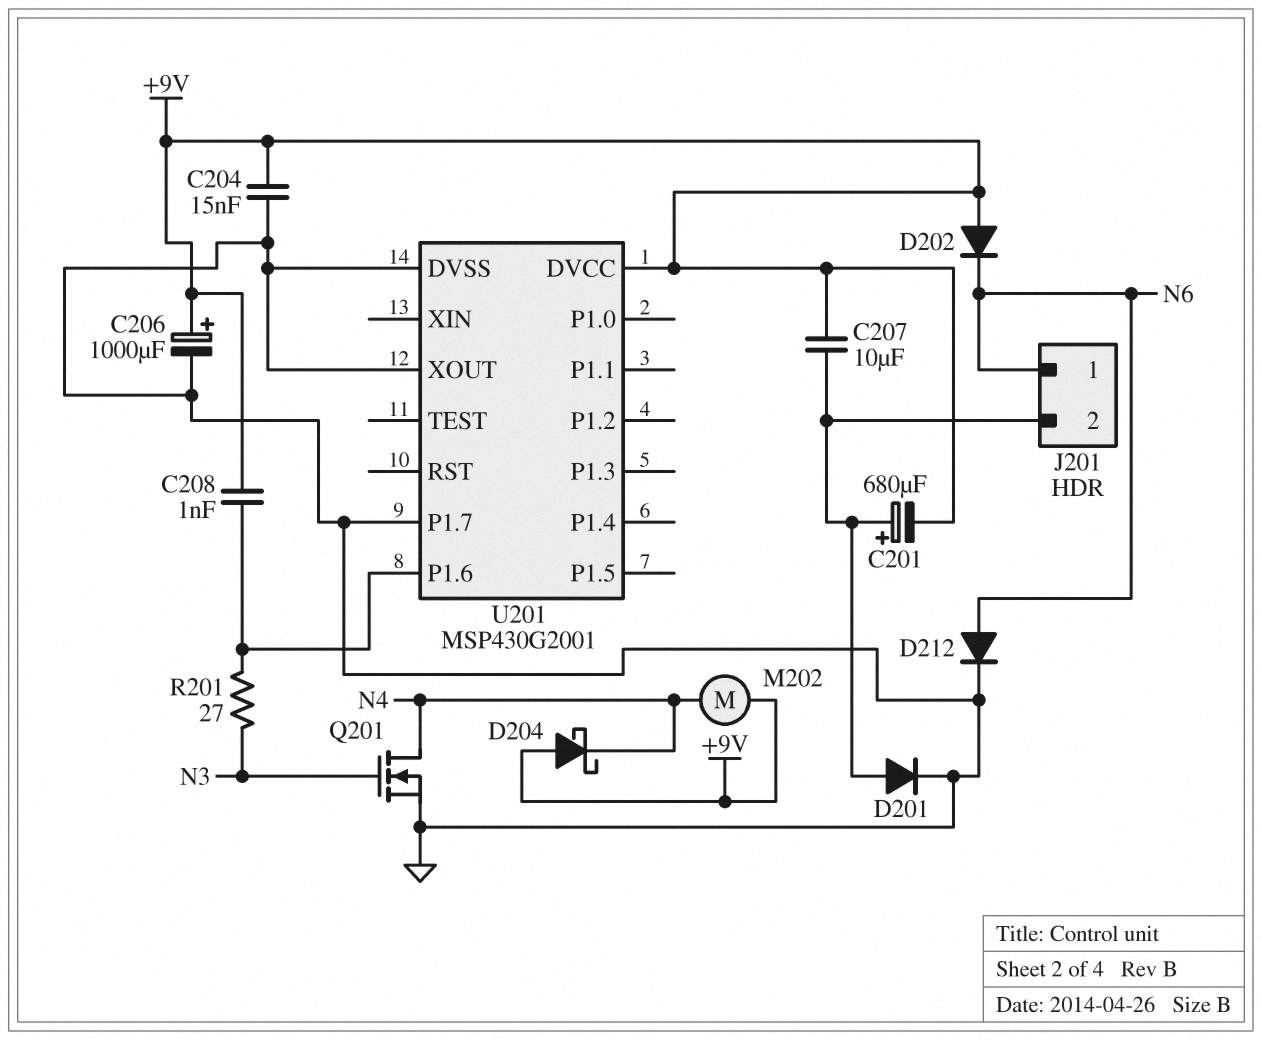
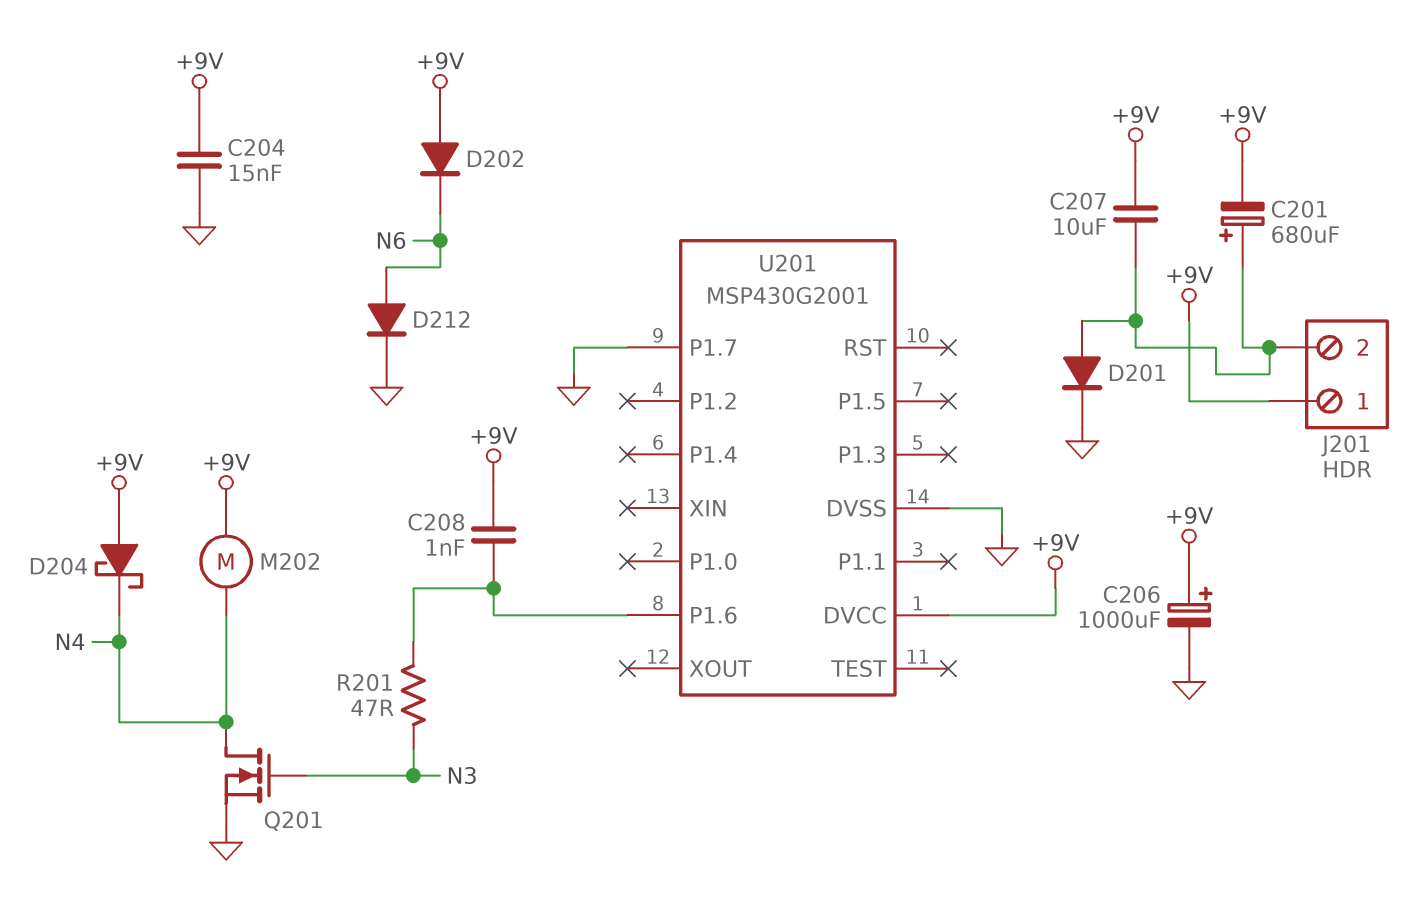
J201 pin 1: N6 -> +9V
R201: 27 (N3, U201/P1.6) -> 47 (N3, U201/P1.6)
U201 pin XOUT: GND -> none

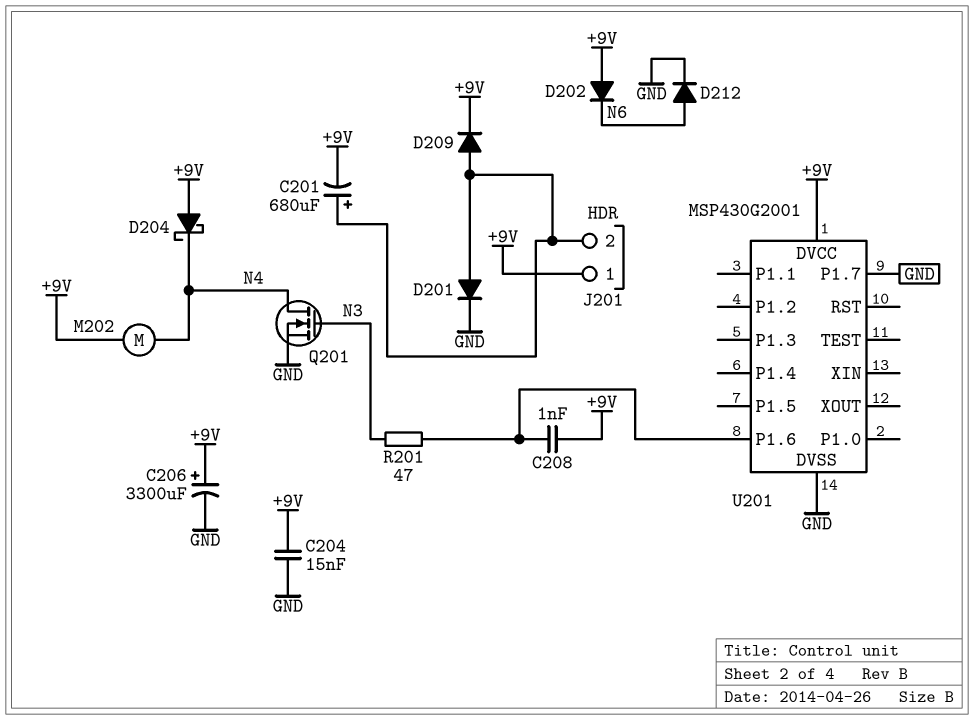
C206: 1000uF (plus +9V, minus GND) -> 3300uF (plus +9V, minus GND)
C207: 10uF (+9V, J201/2) -> none
D209: none -> diode (A J201/2, K +9V)

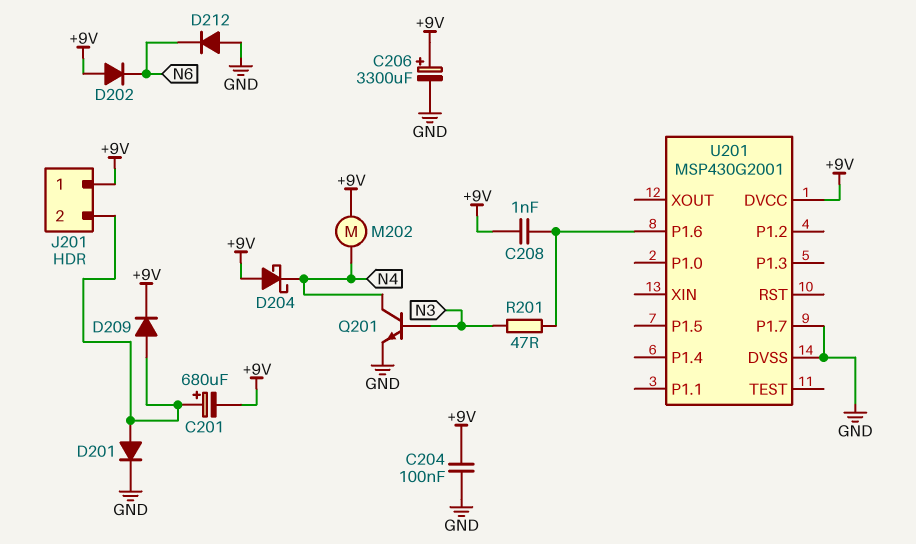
C204: 15nF (+9V, GND) -> 100nF (+9V, GND)
D212: diode (A N6, K GND) -> diode (A GND, K N6)
Q201: NMOS (G N3, D N4, S GND) -> NPN (B N3, C N4, E GND)

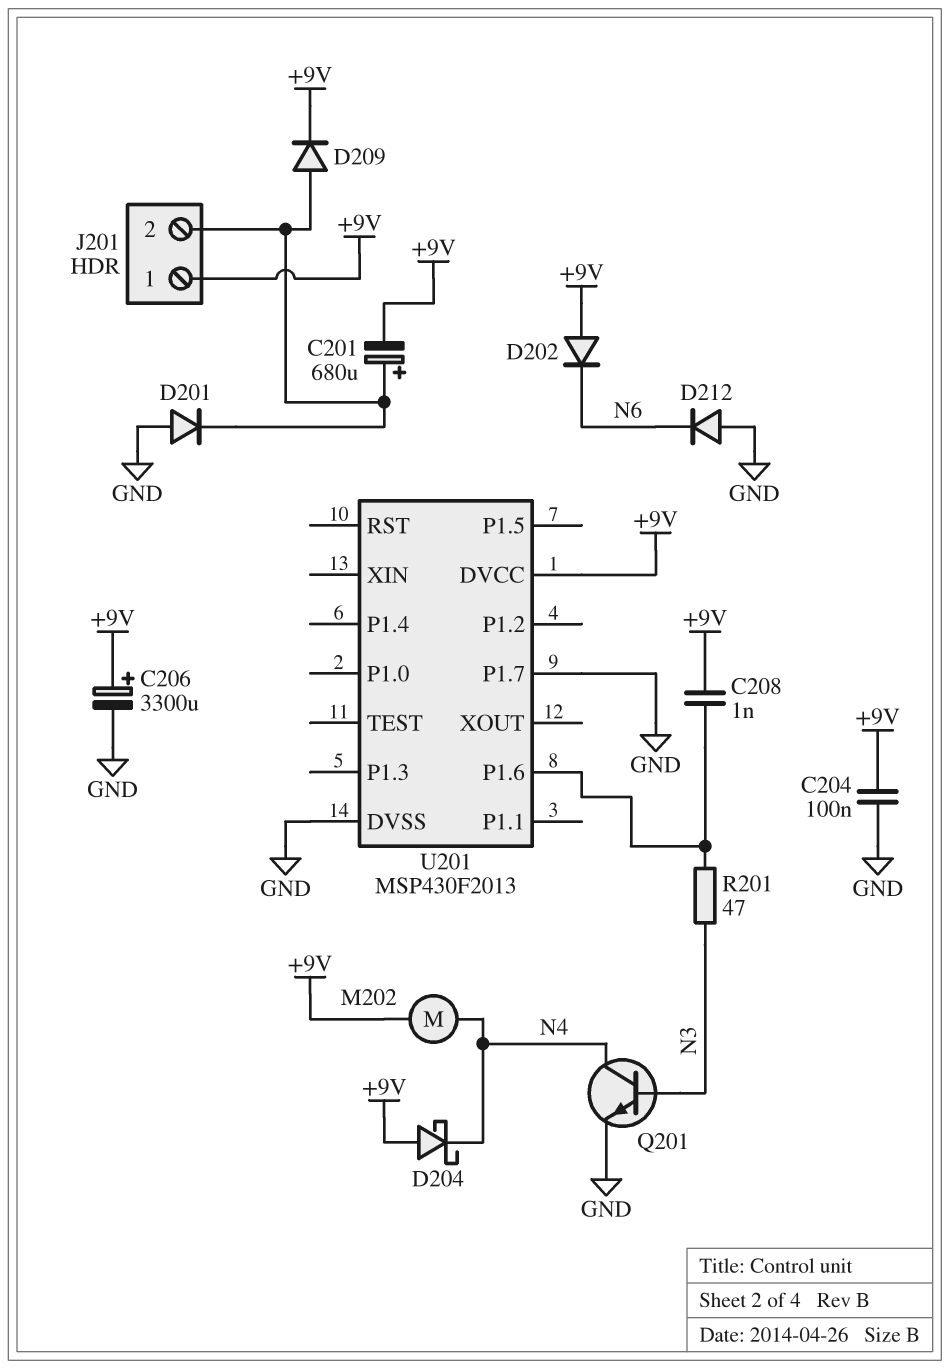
D201: diode (A J201/2, K GND) -> diode (A GND, K J201/2)
U201: MSP430G2001 -> MSP430F2013

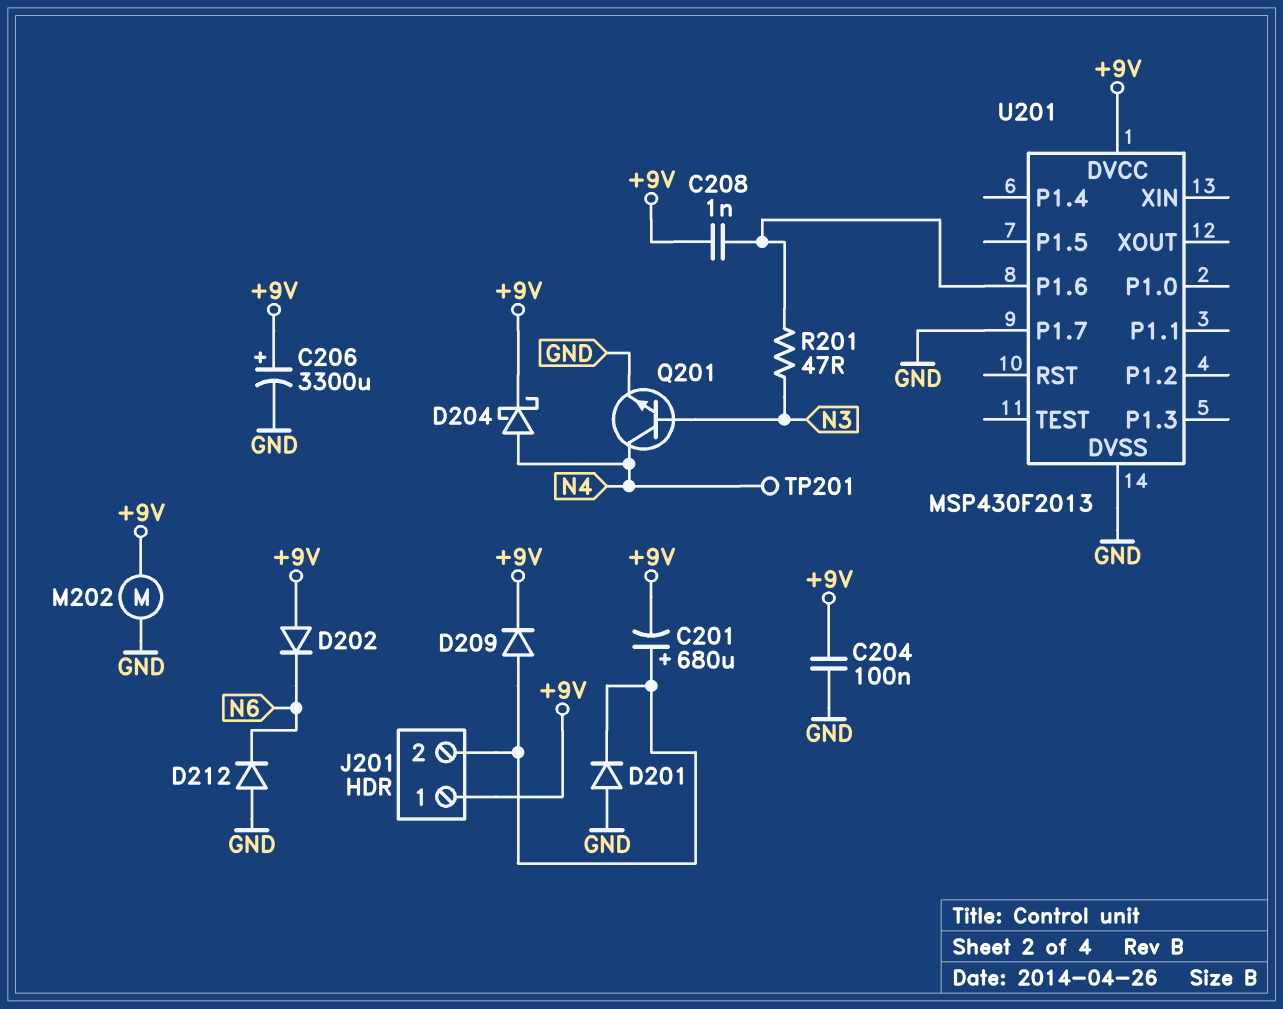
D204: schottky (A +9V, K N4) -> schottky (A N4, K +9V)
M202: motor (+9V, N4) -> motor (+9V, GND)
TP201: none -> test point (N4)

